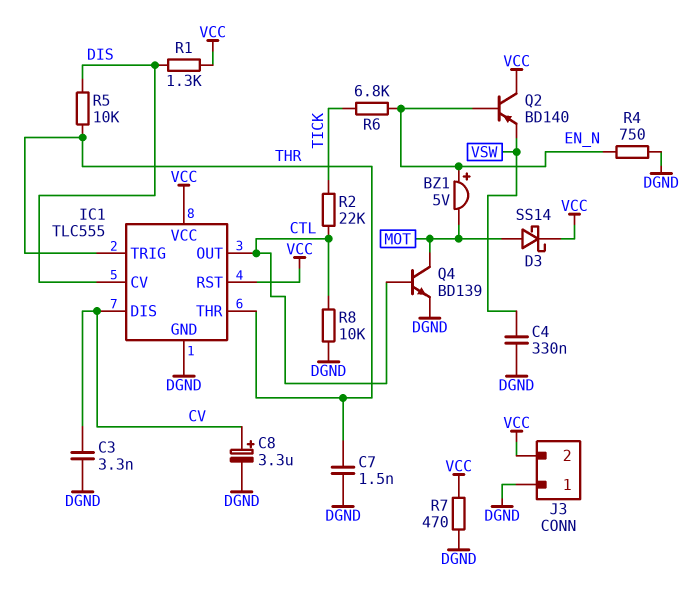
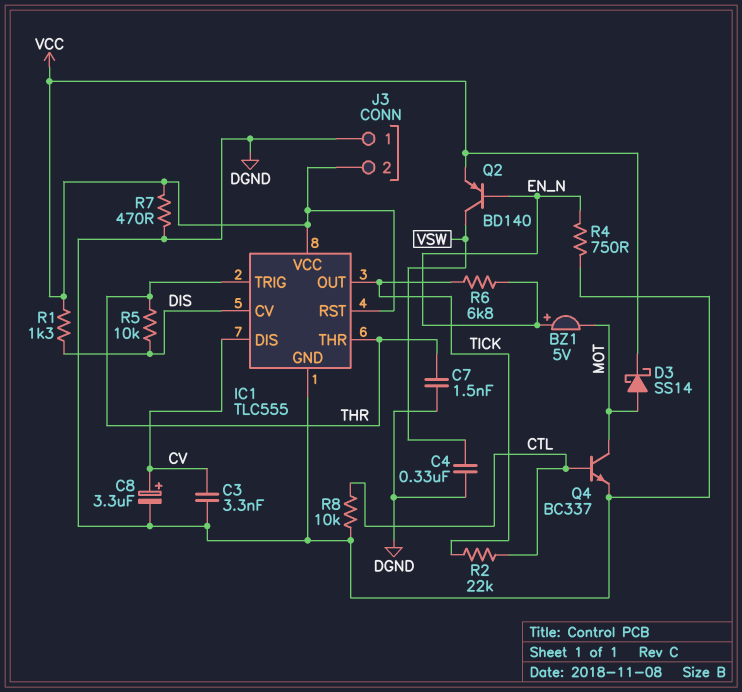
IC1 pin OUT: CTL -> TICK
Q2: PNP BD140 (B EN_N, C VCC, E VSW) -> PNP BD140 (B EN_N, C VSW, E VCC)
Q4: NPN BD139 (B CTL, C MOT, E DGND) -> NPN BC337 (B CTL, C MOT, E DGND)

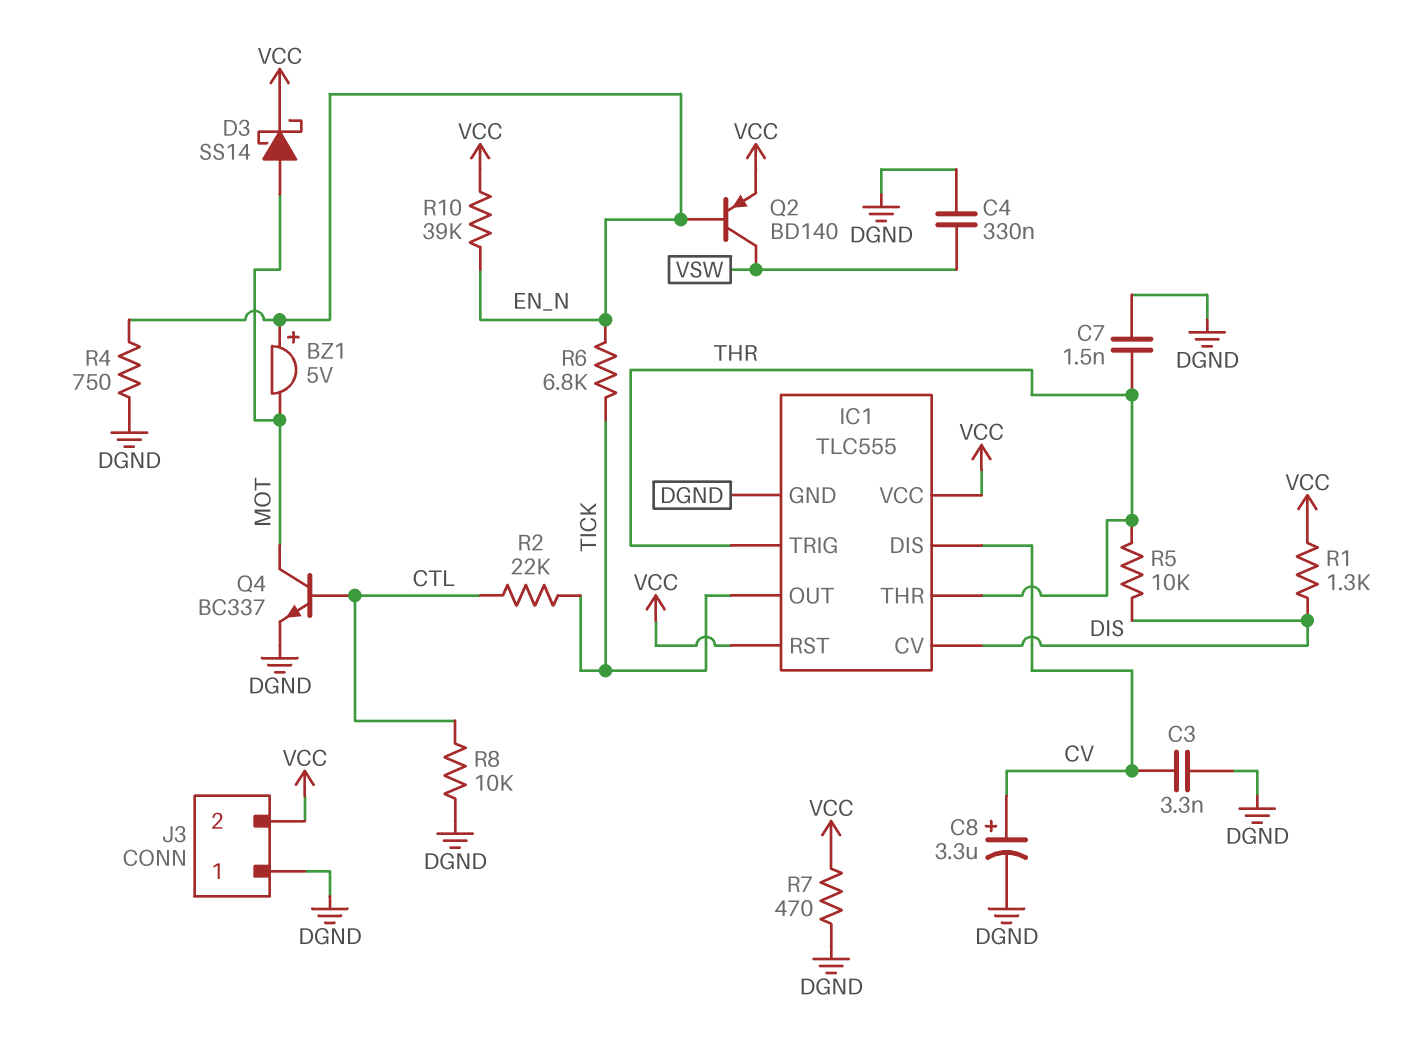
R10: none -> 39k (EN_N, VCC)

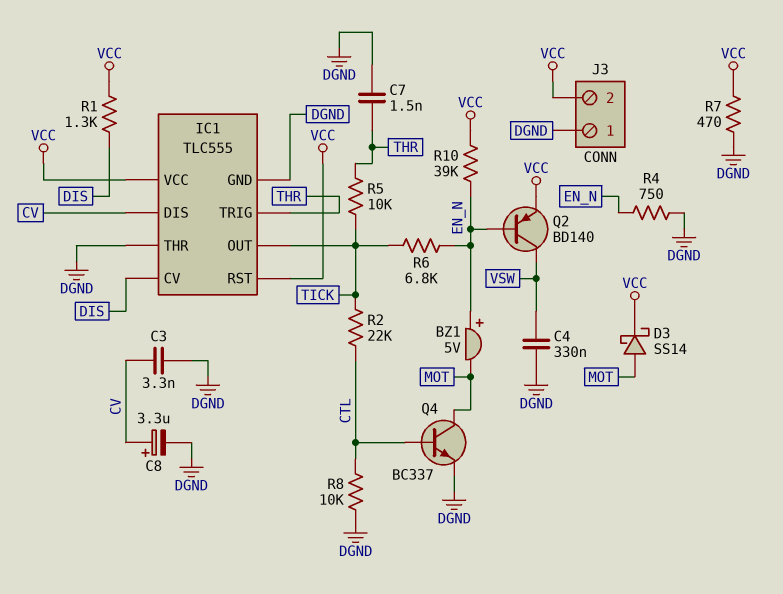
IC1 pin THR: THR -> DGND
R5: 10k (DIS, THR) -> 10k (THR, TICK)

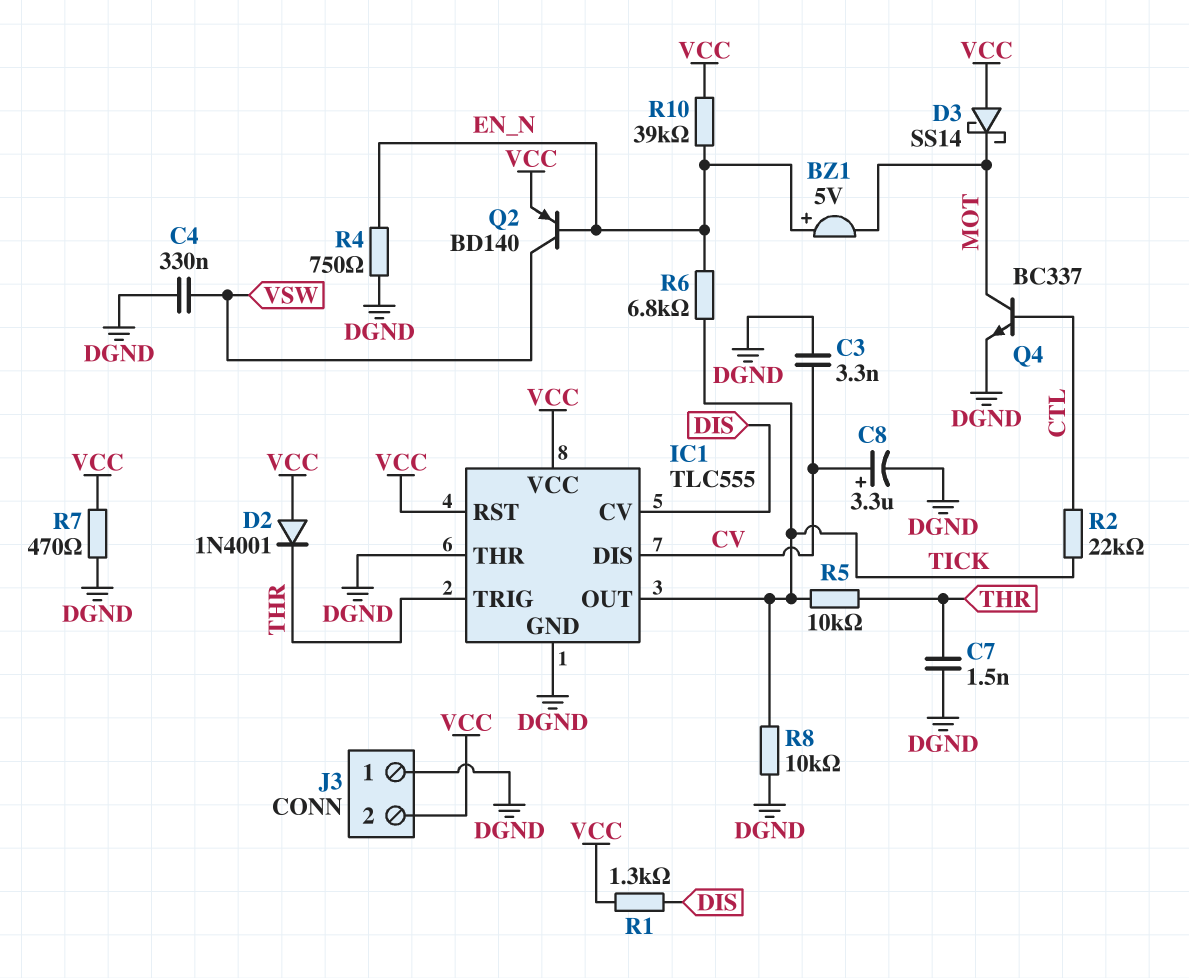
D2: none -> diode 1N4001 (A VCC, K THR)
D3: schottky SS14 (A MOT, K VCC) -> schottky SS14 (A VCC, K MOT)
R8: 10k (CTL, DGND) -> 10k (DGND, TICK)

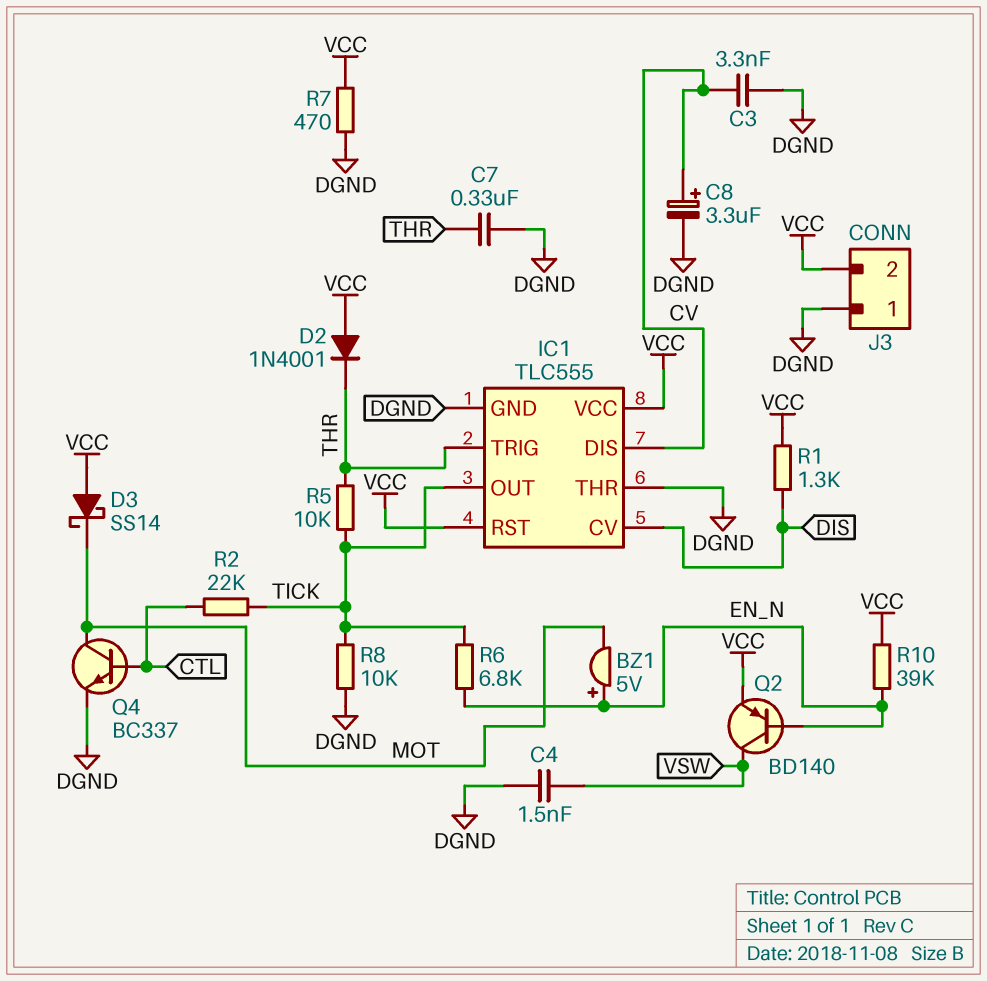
C4: 330nF (DGND, VSW) -> 1.5nF (DGND, VSW)
C7: 1.5nF (DGND, THR) -> 330nF (DGND, THR)
R4: 750 (DGND, EN_N) -> none

